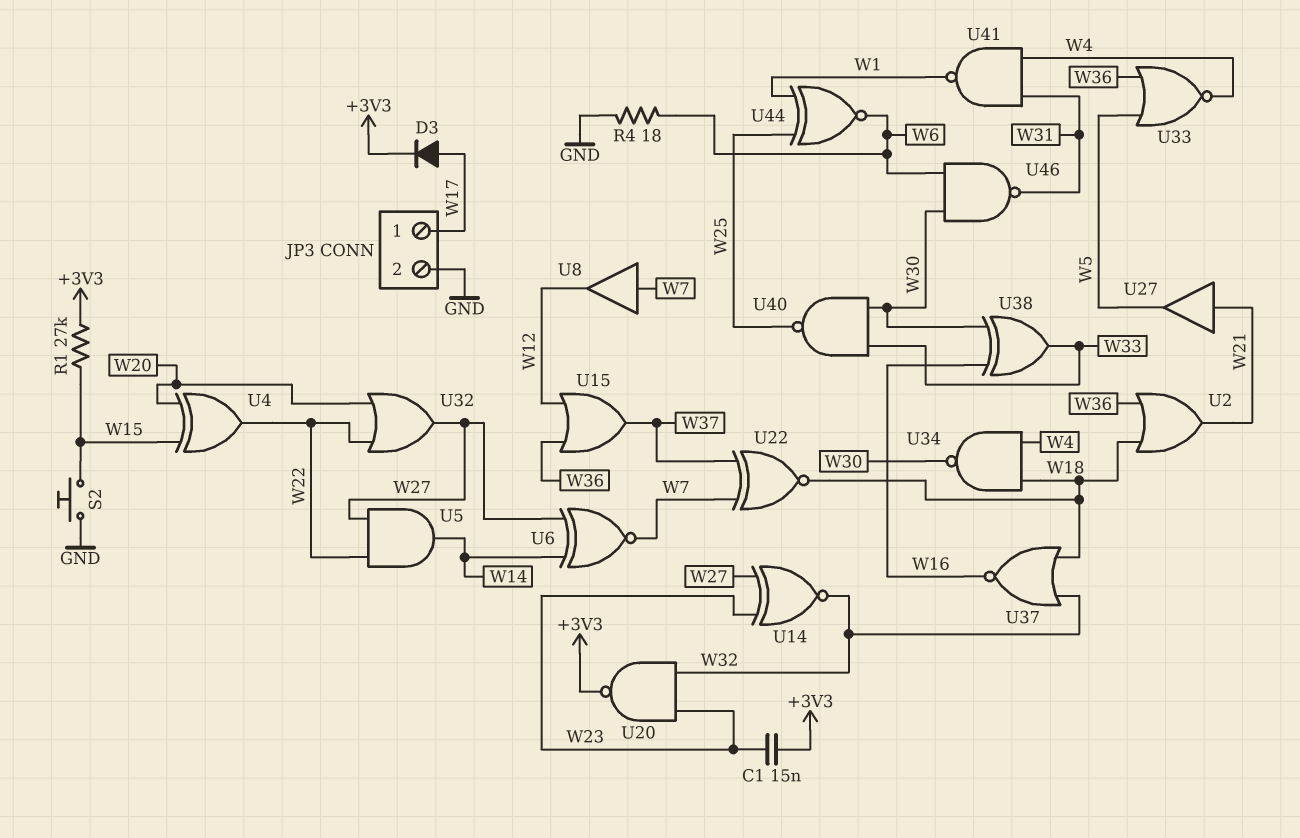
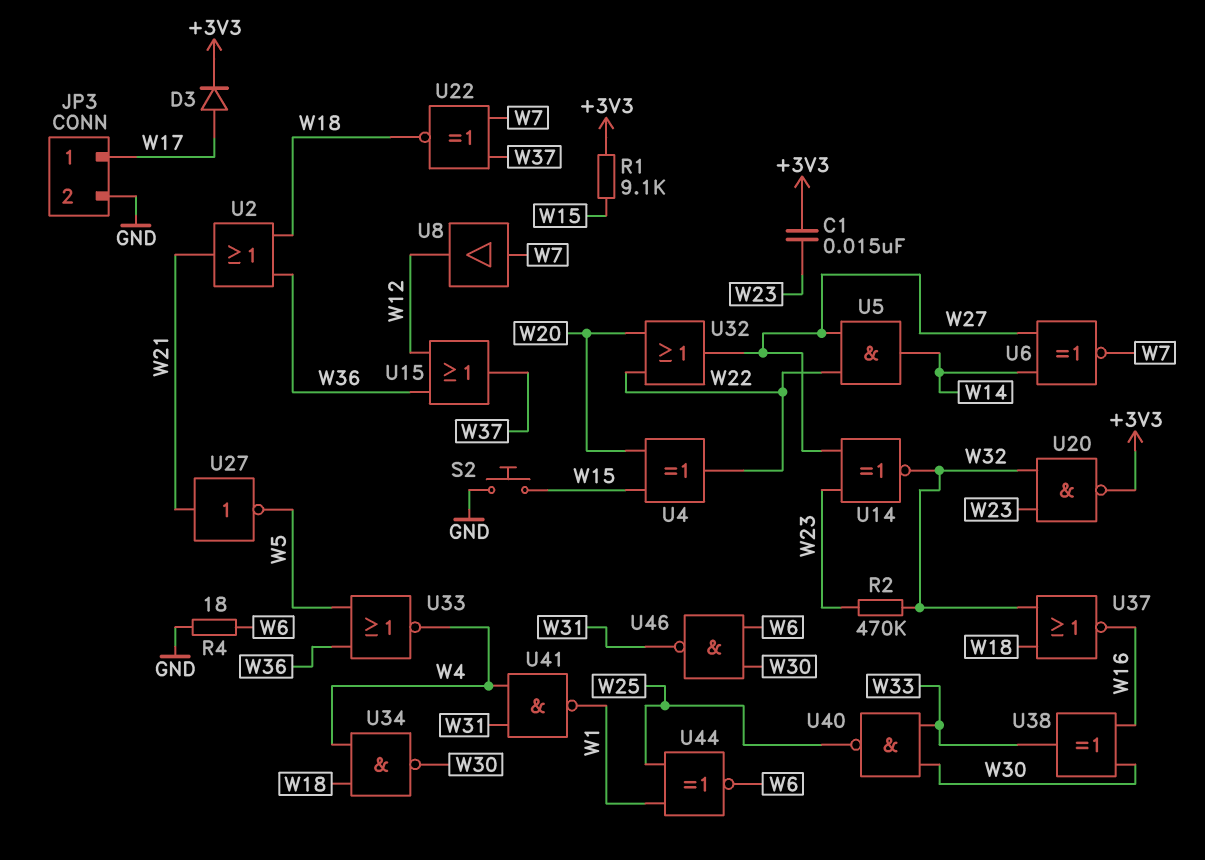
R1: 27k (+3V3, W15) -> 9.1k (+3V3, W15)
R2: none -> 470k (W23, W32)
U27: buffer (in W21, out W5) -> NOT (in W21, out W5)

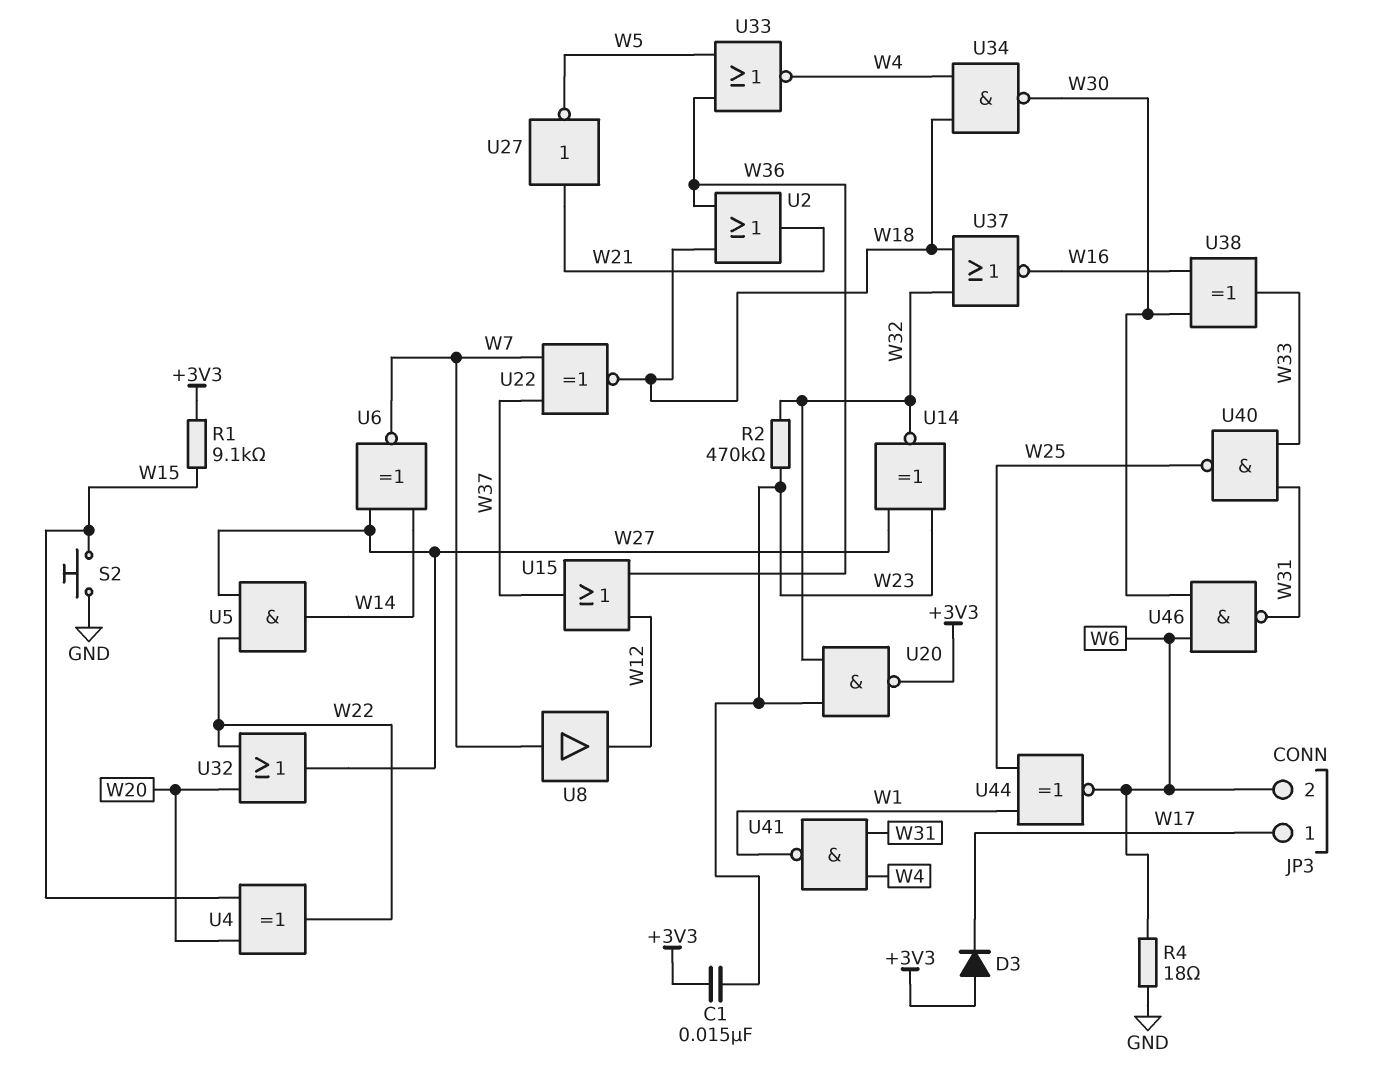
D3: diode (A W17, K +3V3) -> diode (A +3V3, K W17)
JP3 pin 2: GND -> W6
U40: NAND (in W30, in W33, out W25) -> NAND (in W31, in W33, out W25)

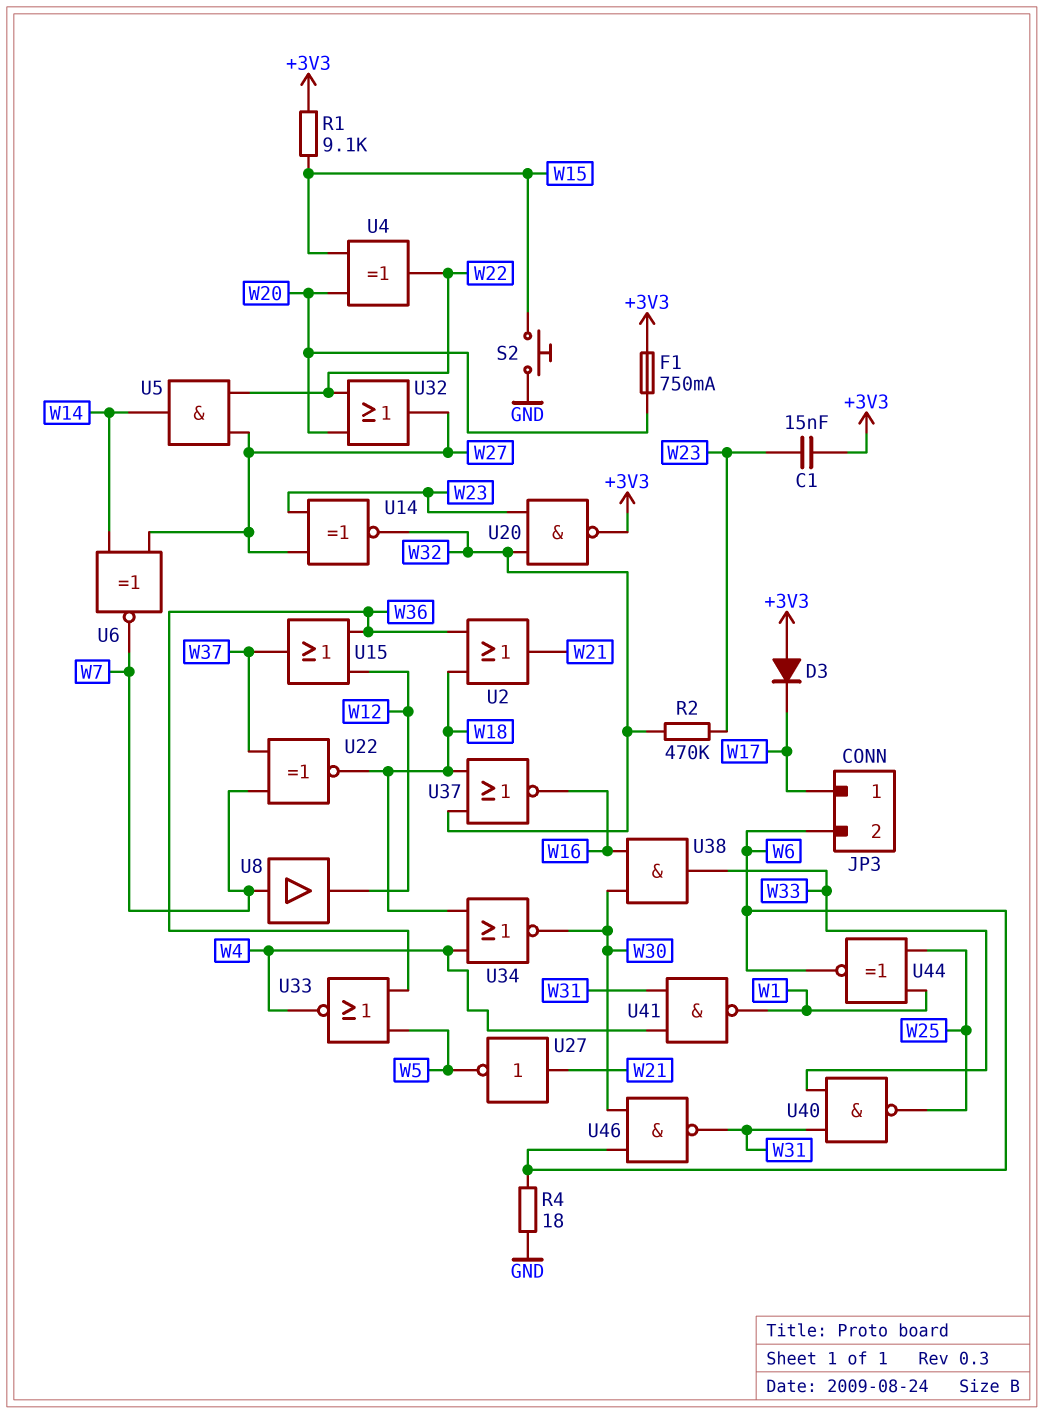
F1: none -> 750mA (+3V3, W20)
U34: NAND (in W4, in W18, out W30) -> NOR (in W4, in W18, out W30)
U38: XOR (in W16, in W30, out W33) -> AND (in W16, in W30, out W33)

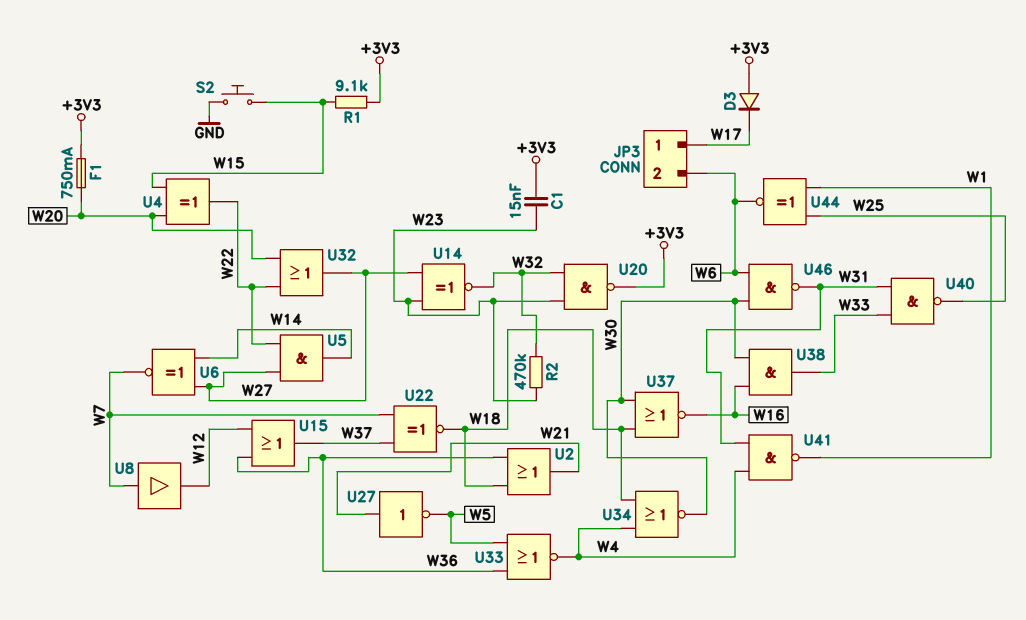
R4: 18 (GND, W6) -> none
U37: NOR (in W18, in W32, out W16) -> NOR (in W18, in W30, out W16)

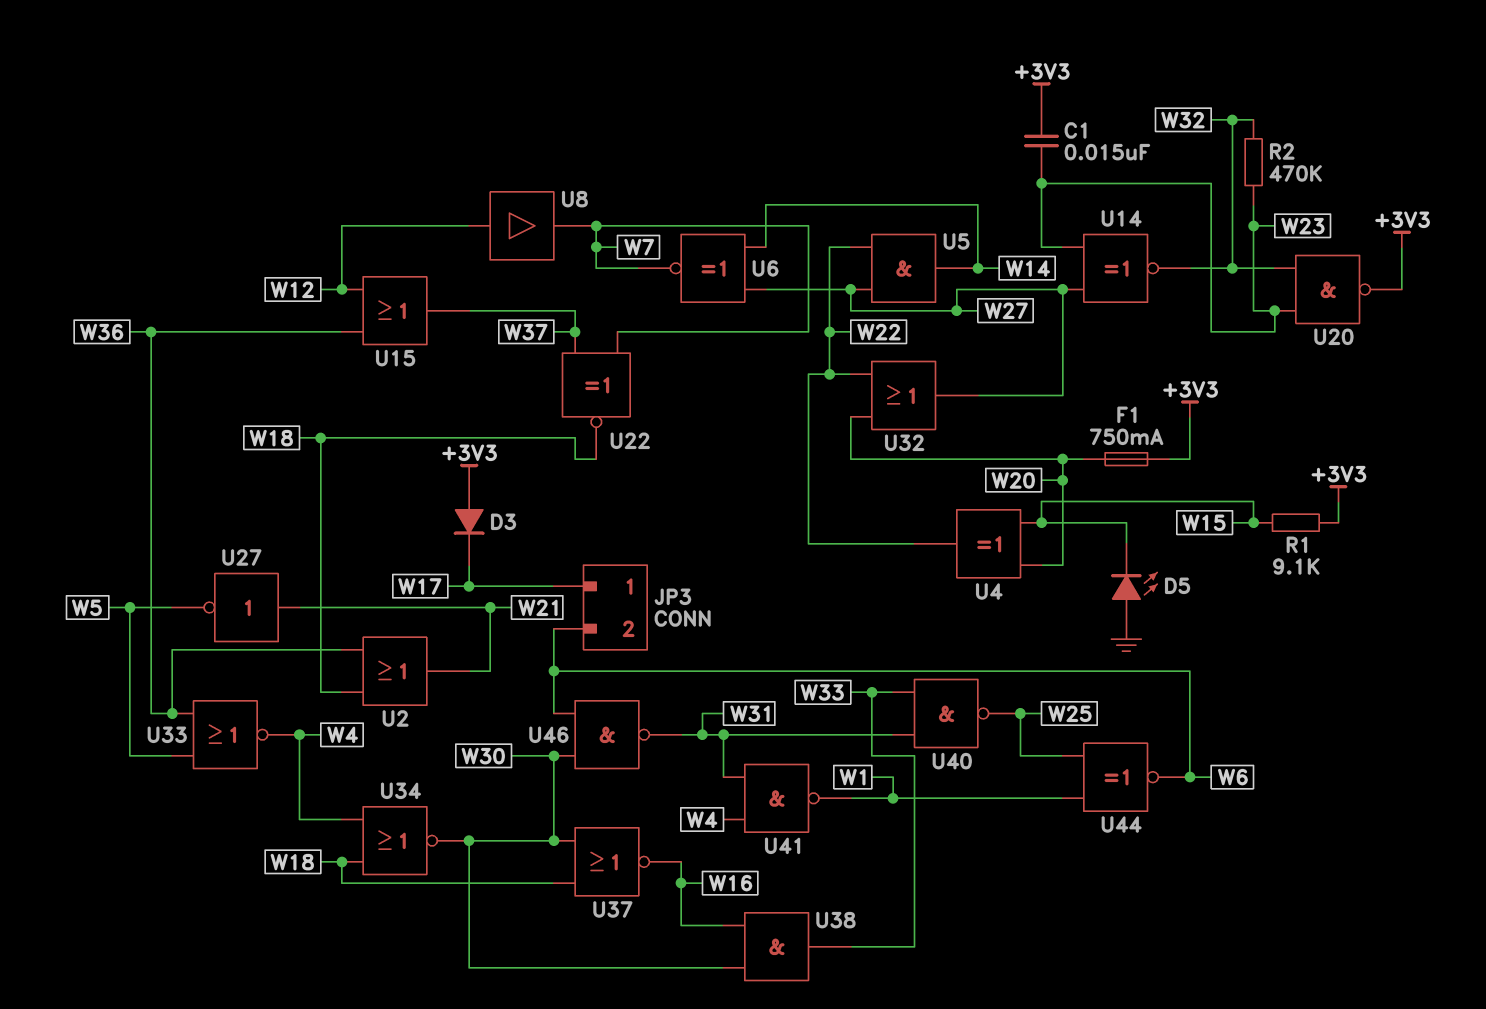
D5: none -> LED (A GND, K W15)
S2: button (GND, W15) -> none
U8: buffer (in W7, out W12) -> buffer (in W12, out W7)

